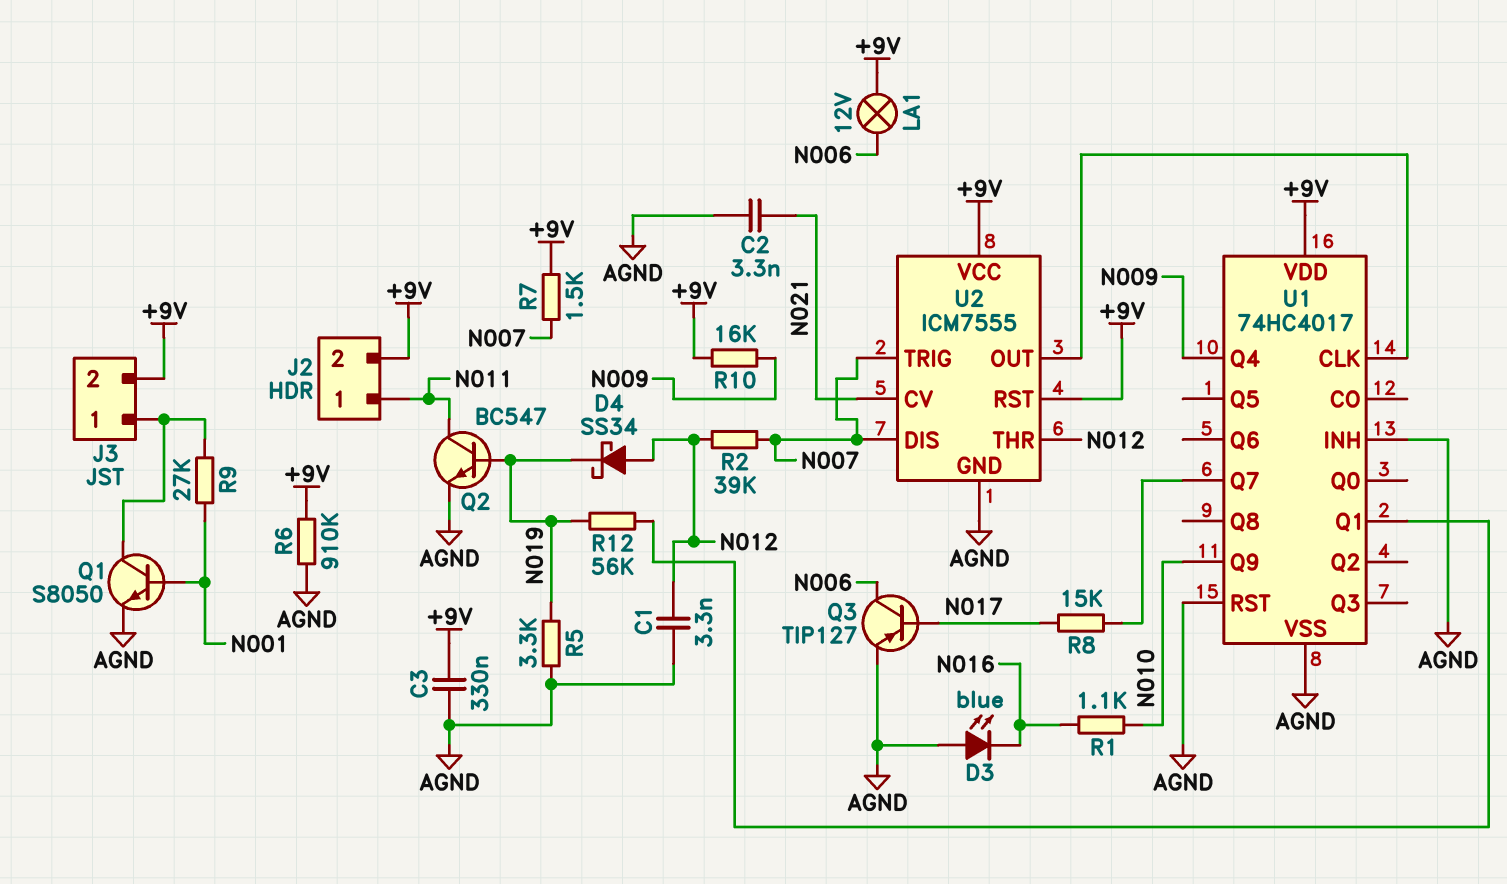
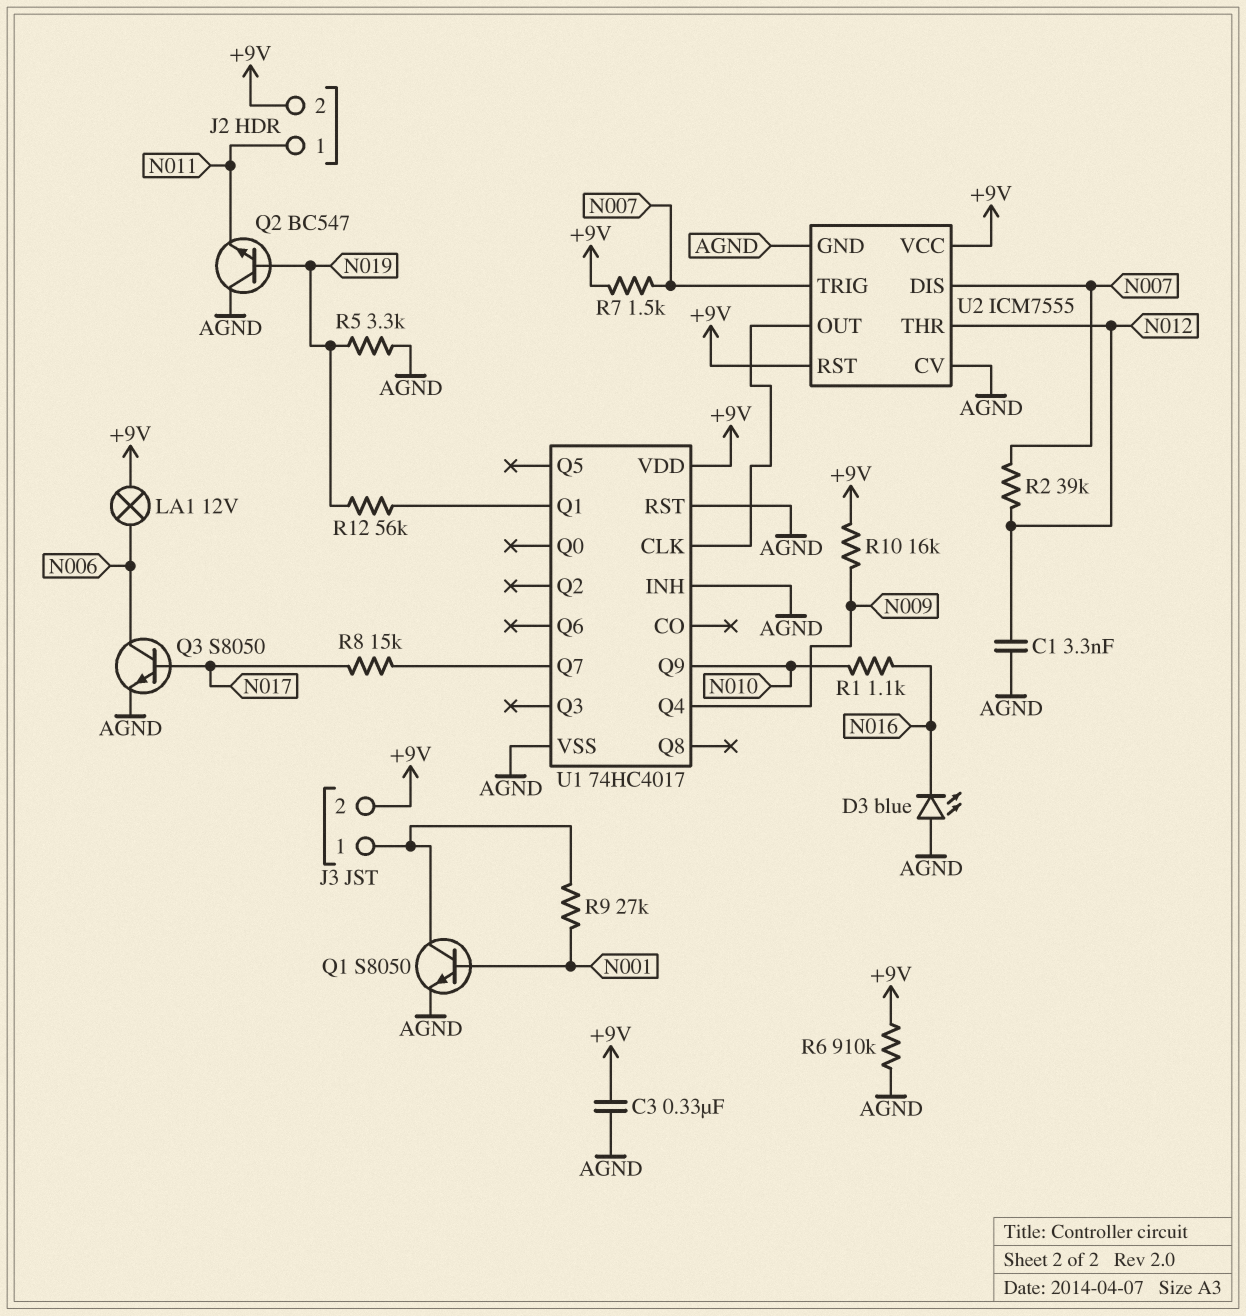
C2: 3.3nF (AGND, N021) -> none
D4: schottky SS34 (A N012, K N019) -> none
Q2: NPN BC547 (B N019, C N011, E AGND) -> NPN BC547 (B N019, C AGND, E N011)
Q3: PNP TIP127 (B N017, C N006, E AGND) -> NPN S8050 (B N017, C N006, E AGND)
U2 pin CV: N021 -> AGND

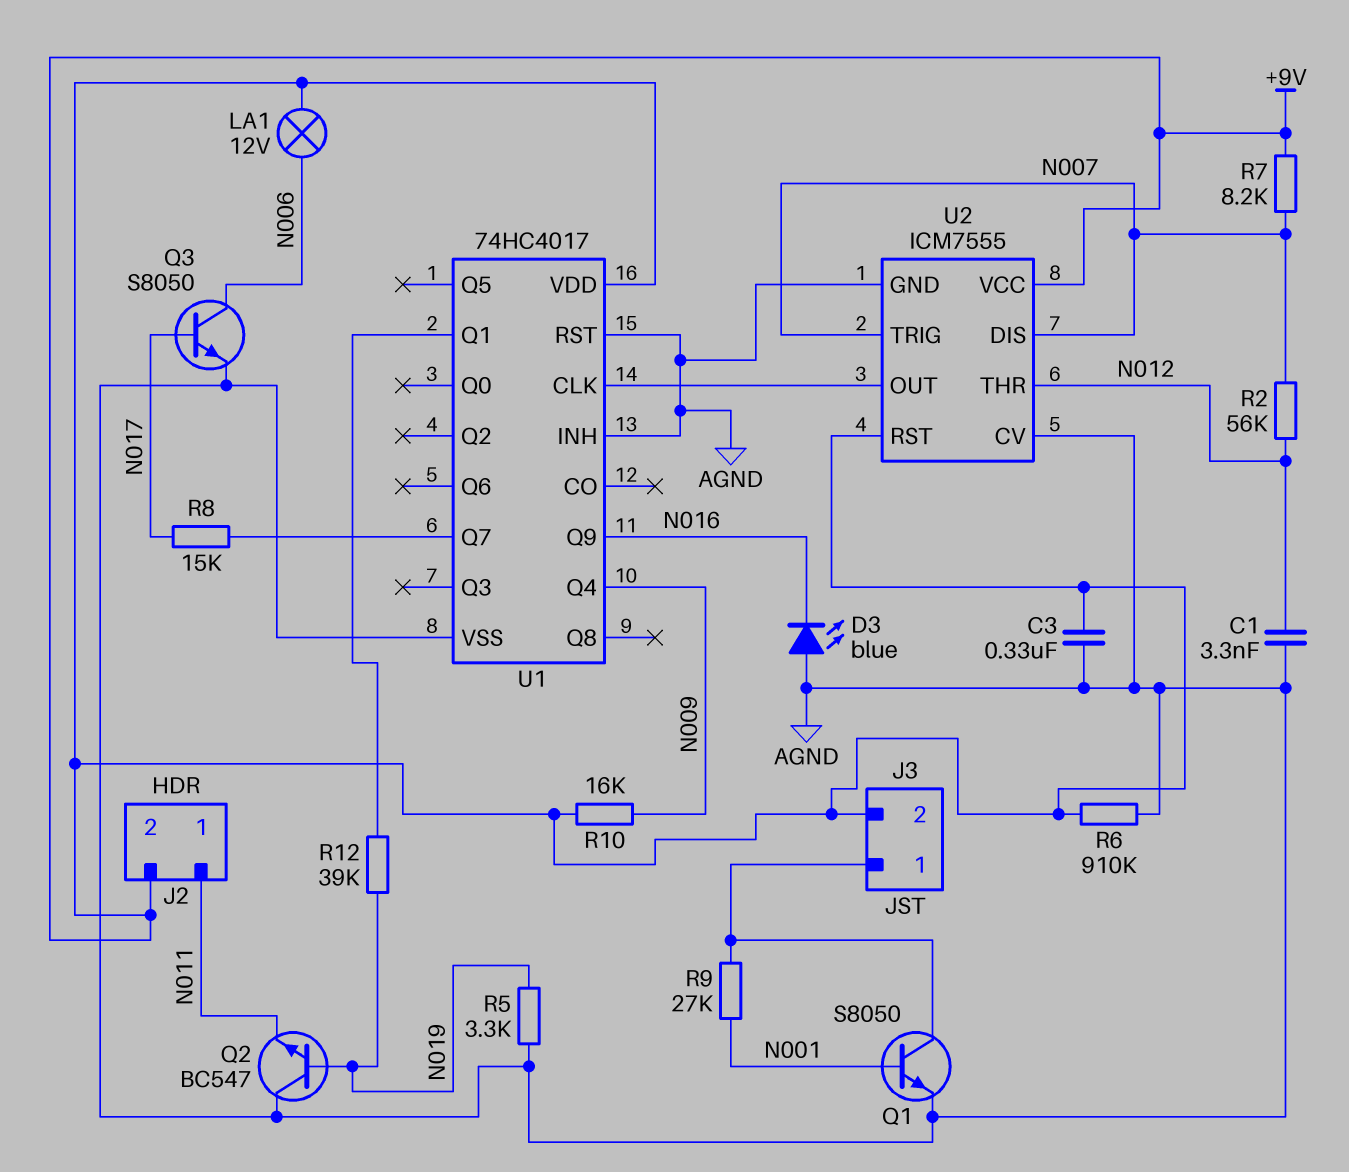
R1: 1.1k (N010, N016) -> none
R2: 39k (N007, N012) -> 56k (N007, N012)
R7: 1.5k (+9V, N007) -> 8.2k (+9V, N007)
R12: 56k (N019, U1/Q1) -> 39k (N019, U1/Q1)
U1 pin Q9: N010 -> N016

